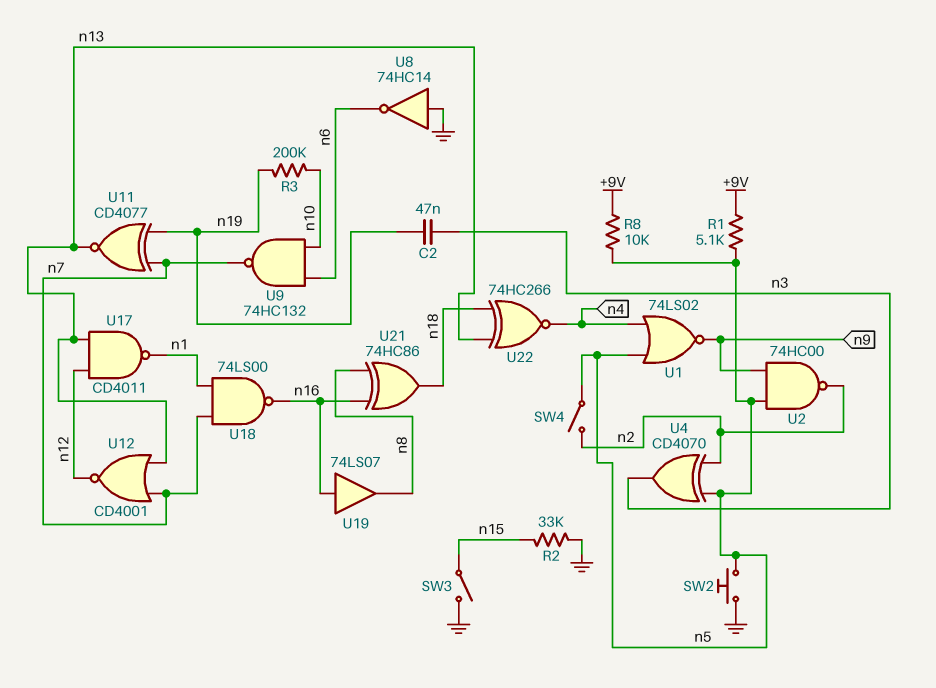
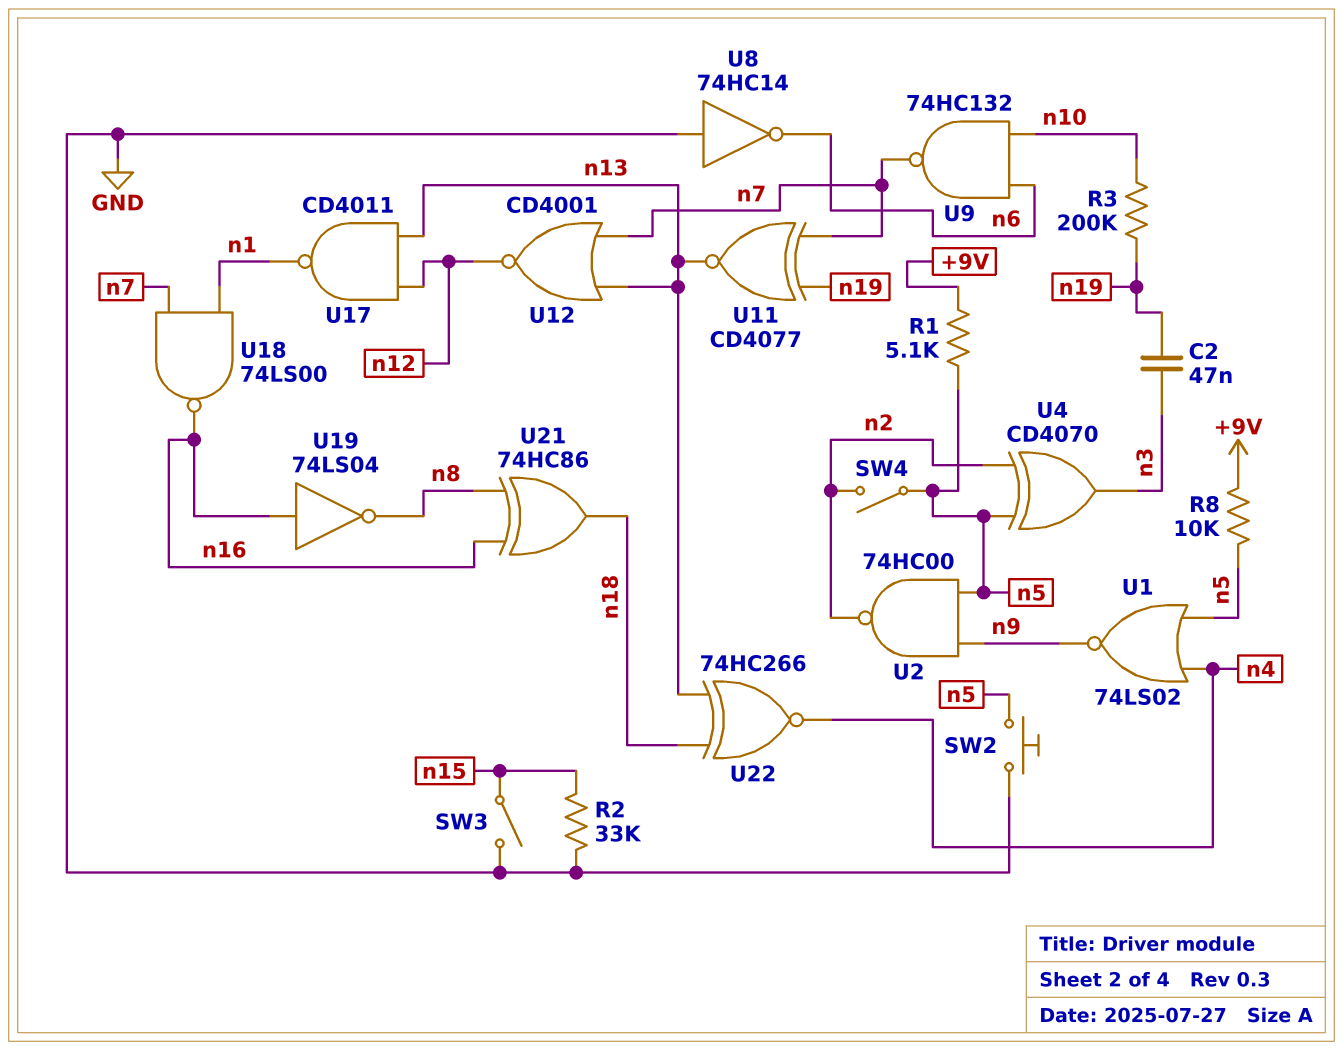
U19: buffer 74LS07 (in n16, out n8) -> NOT 74LS04 (in n16, out n8)

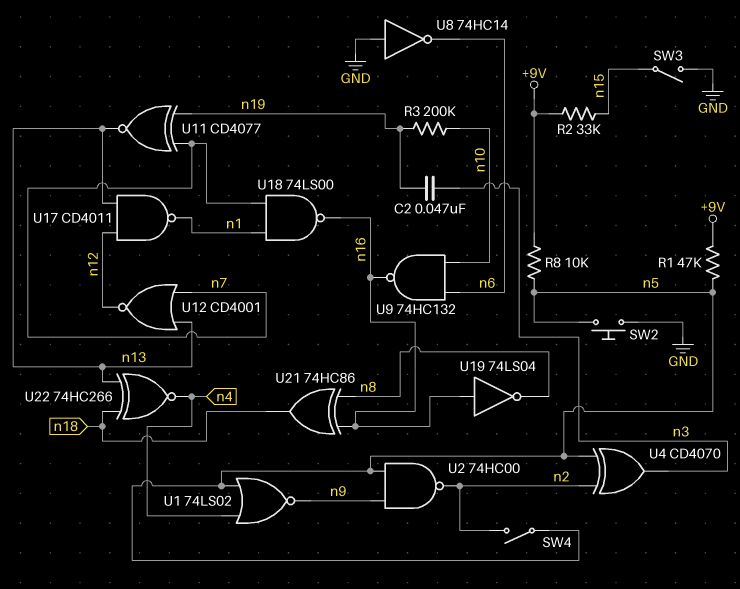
R1: 5.1k (+9V, n5) -> 47k (+9V, n5)
R2: 33k (GND, n15) -> 33k (+9V, n15)
U9: NAND 74HC132 (in n6, in n10, out n7) -> NAND 74HC132 (in n6, in n10, out n16)

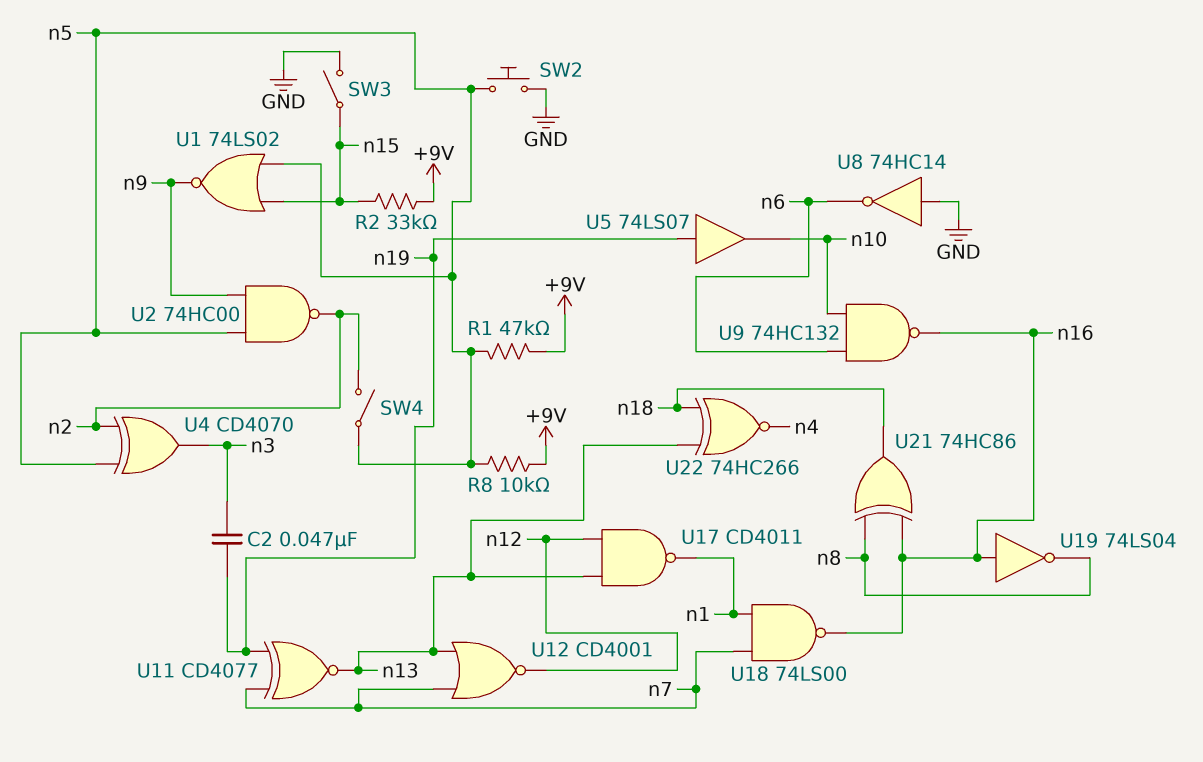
R3: 200k (n10, n19) -> none
U1: NOR 74LS02 (in n4, in n5, out n9) -> NOR 74LS02 (in n5, in n15, out n9)
U5: none -> buffer 74LS07 (in n19, out n10)

